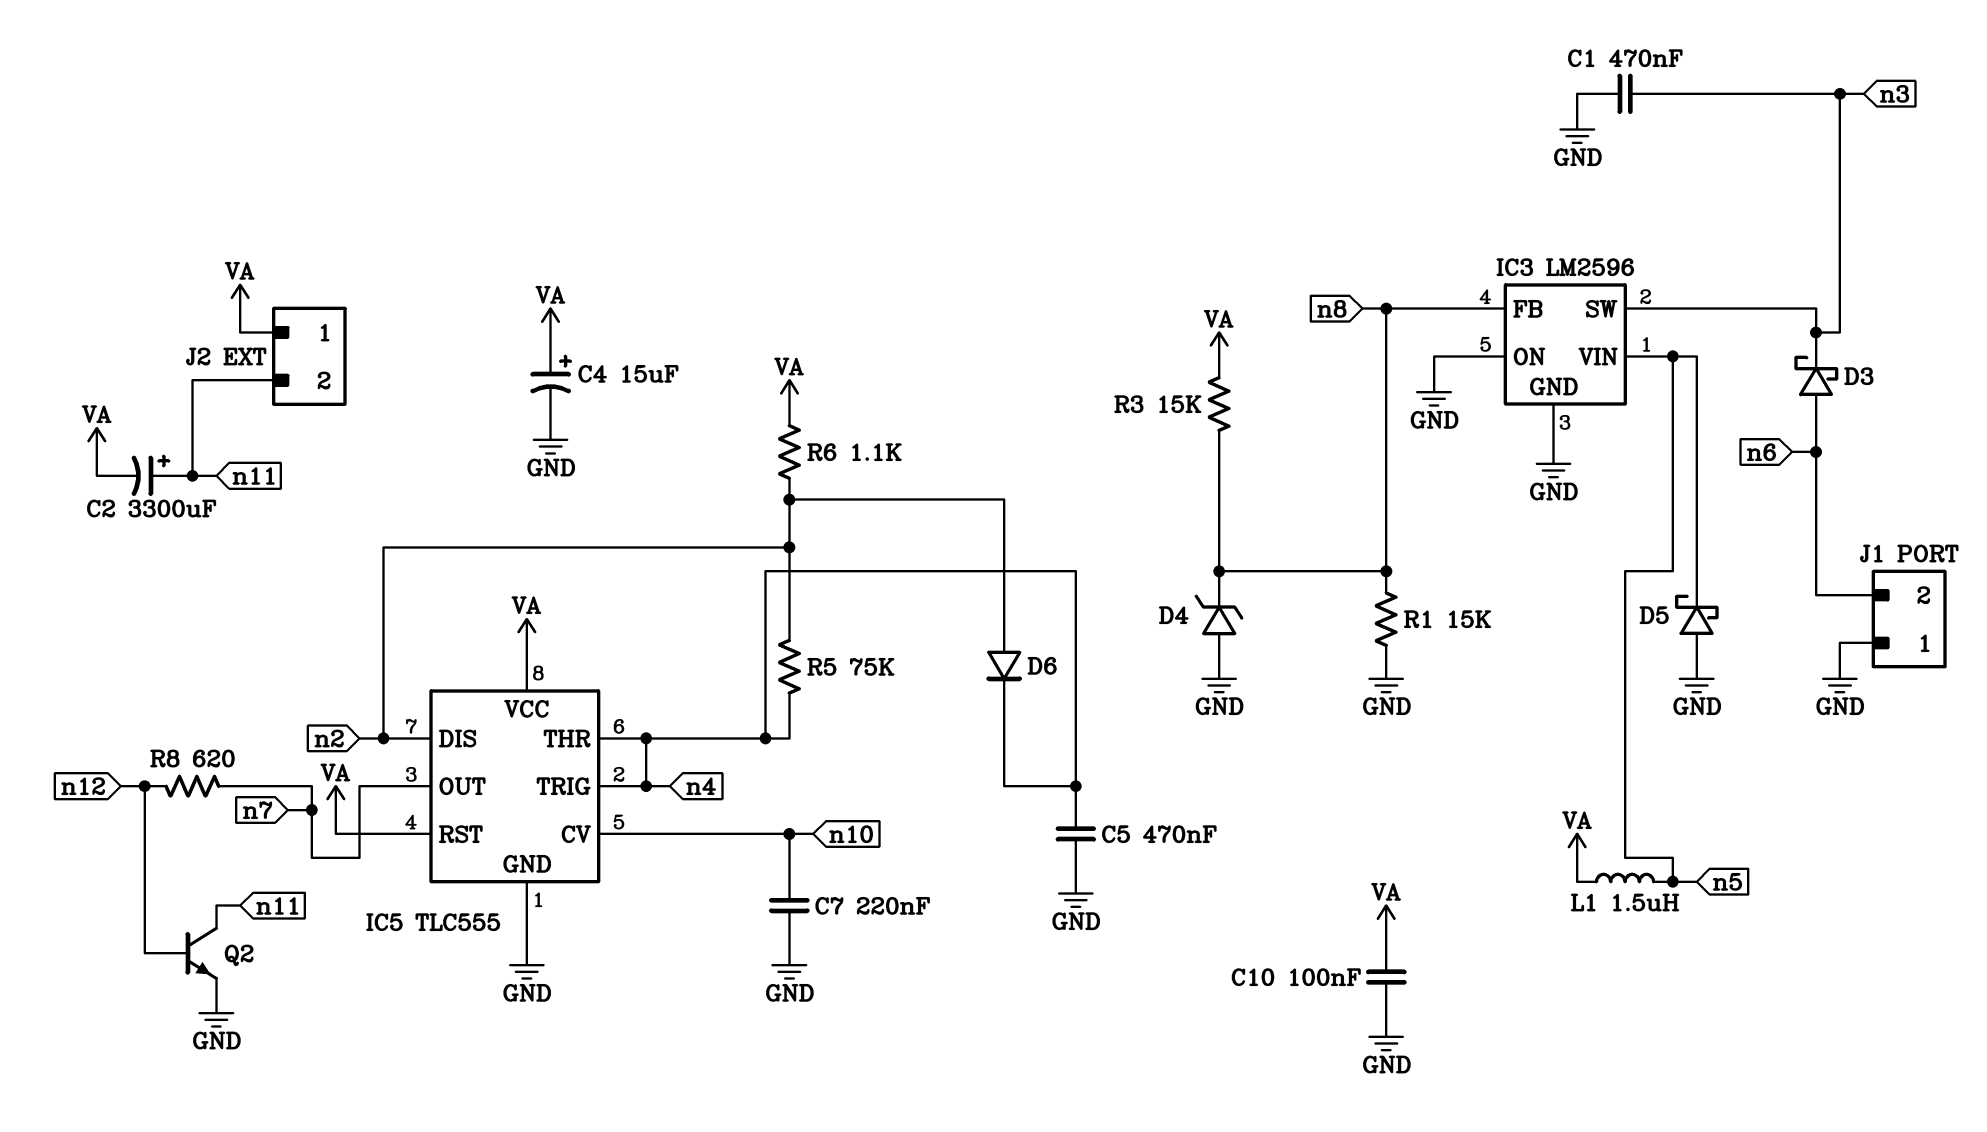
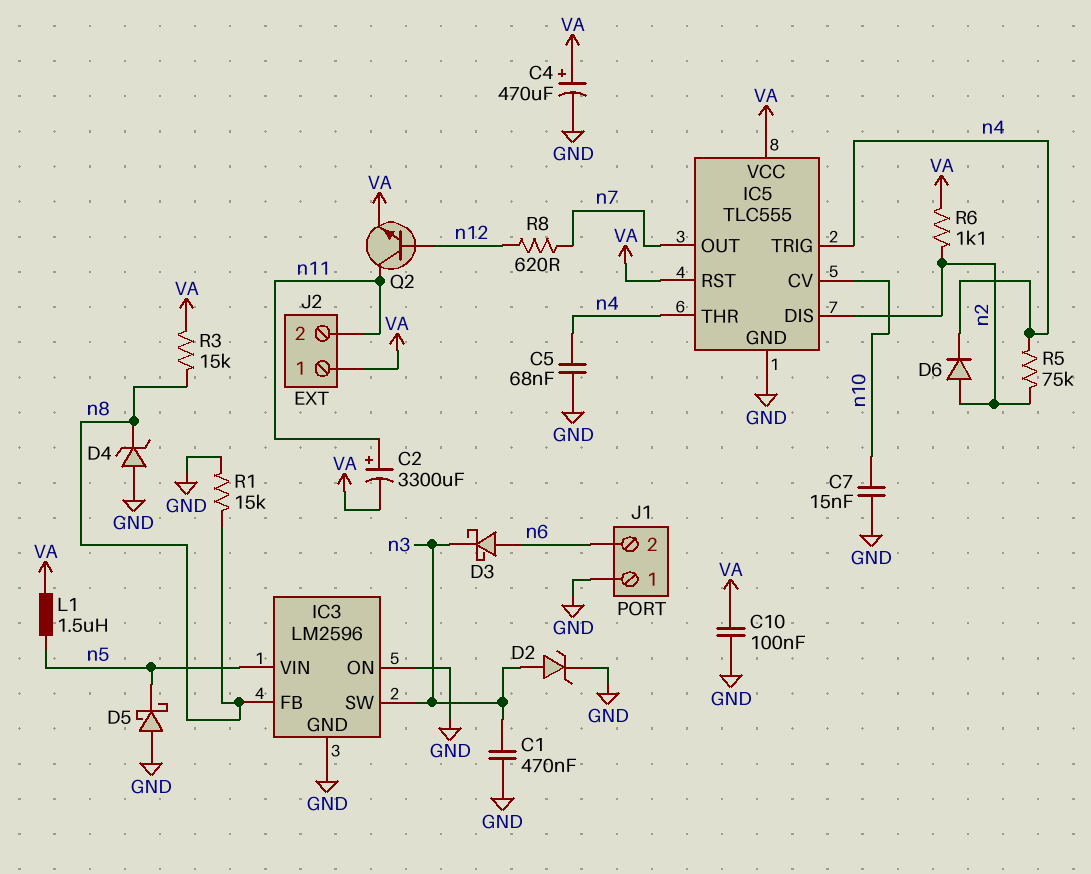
C4: 15uF (plus VA, minus GND) -> 470uF (plus VA, minus GND)
C5: 470nF (GND, n4) -> 68nF (GND, n4)
C7: 220nF (GND, n10) -> 15nF (GND, n10)
D2: none -> zener (A n3, K GND)
Q2: NPN (B n12, C n11, E GND) -> NPN (B n12, C n11, E VA)

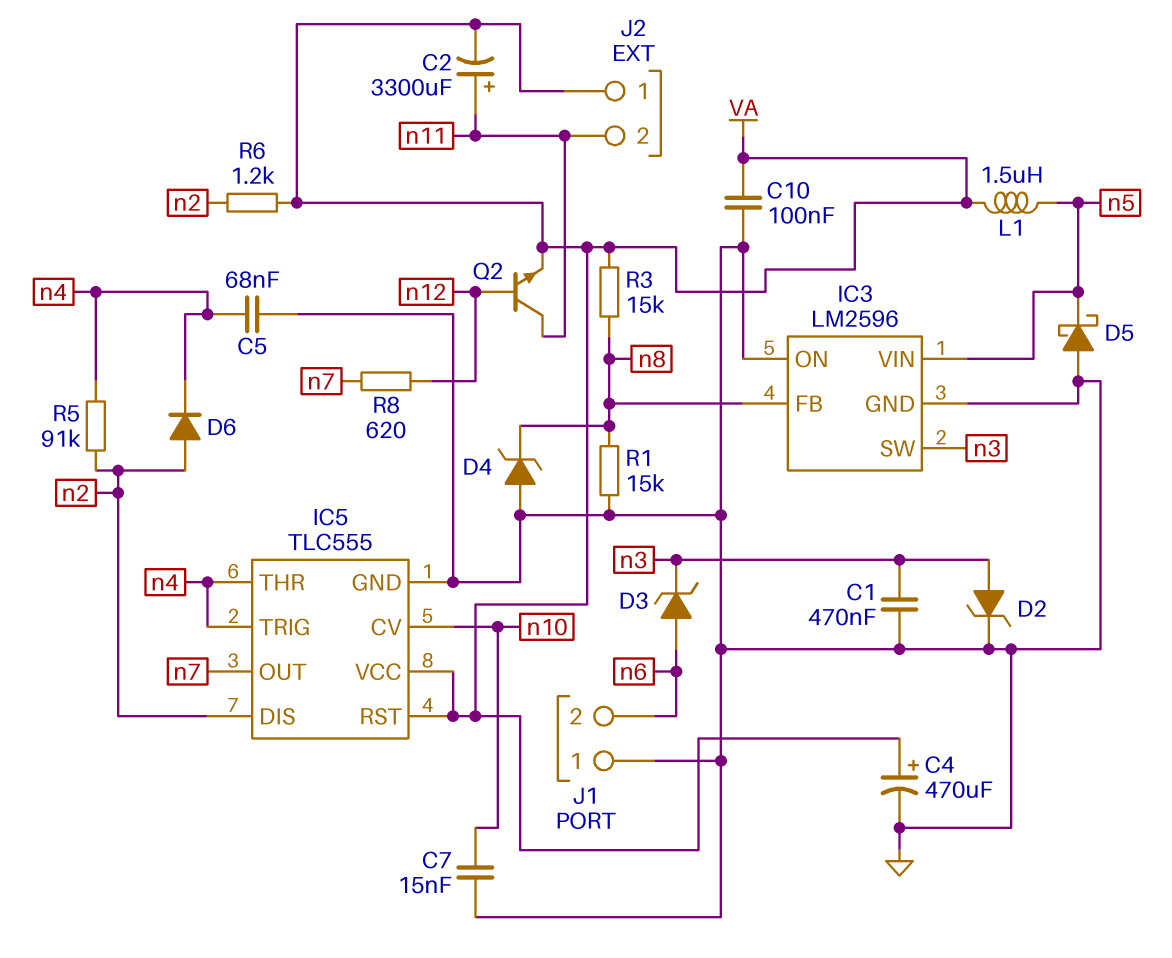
D3: schottky (A n6, K n3) -> zener (A n6, K n3)
R5: 75k (n2, n4) -> 91k (n2, n4)
R6: 1.1k (VA, n2) -> 1.2k (VA, n2)

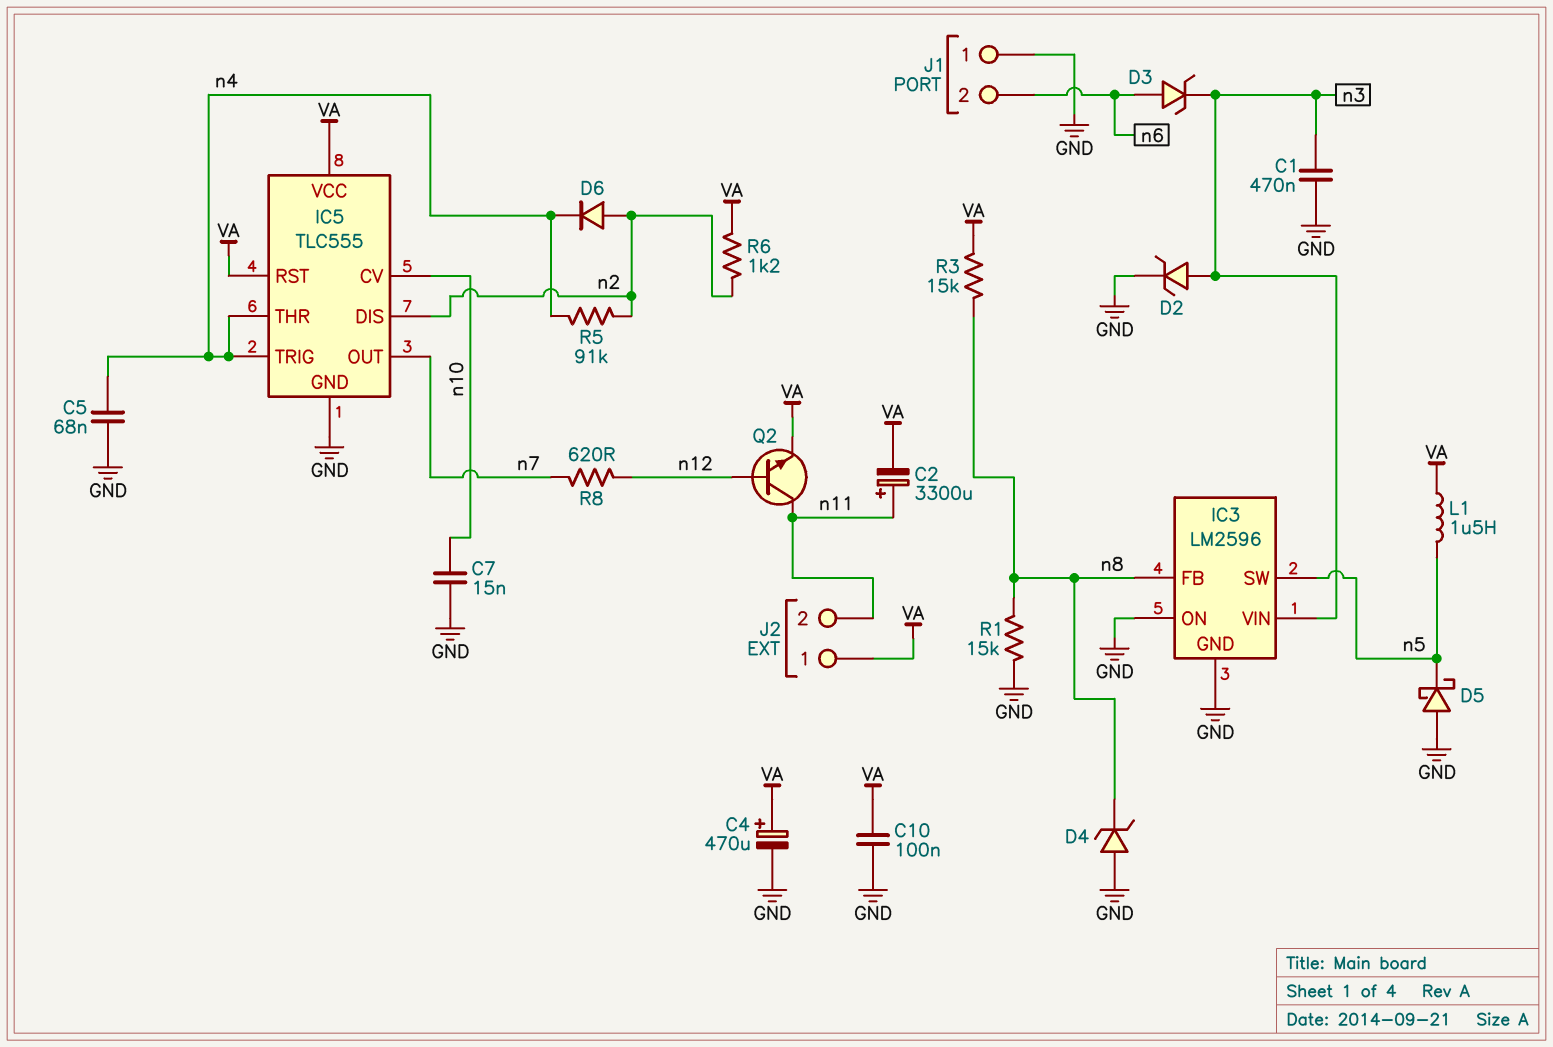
IC3 pin SW: n3 -> n5
IC3 pin VIN: n5 -> n3

